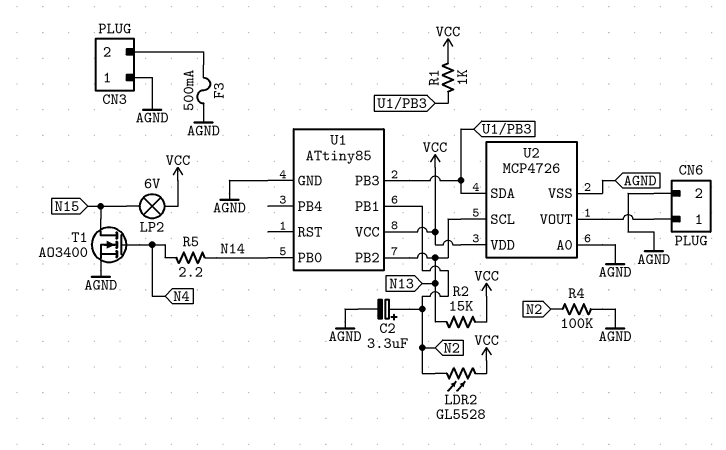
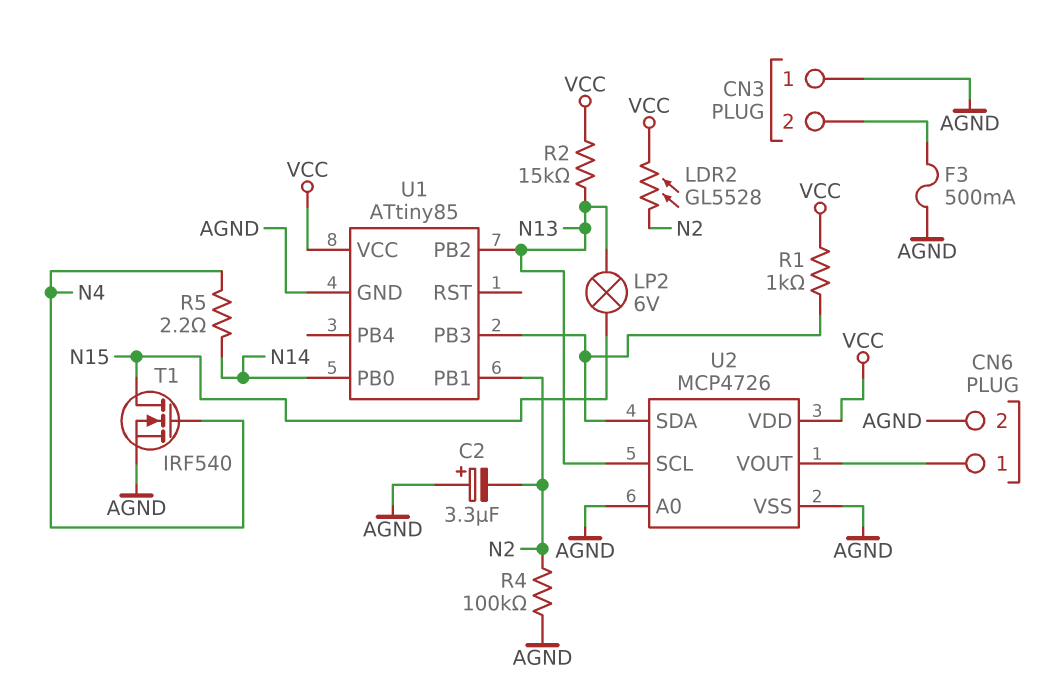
C2: 3.3uF (plus N2, minus AGND) -> 3.3uF (plus AGND, minus N2)
LP2: lamp 6V (N15, VCC) -> lamp 6V (N13, N15)
T1: NMOS AO3400 (G N4, D N15, S AGND) -> NMOS IRF540 (G N4, D N15, S AGND)

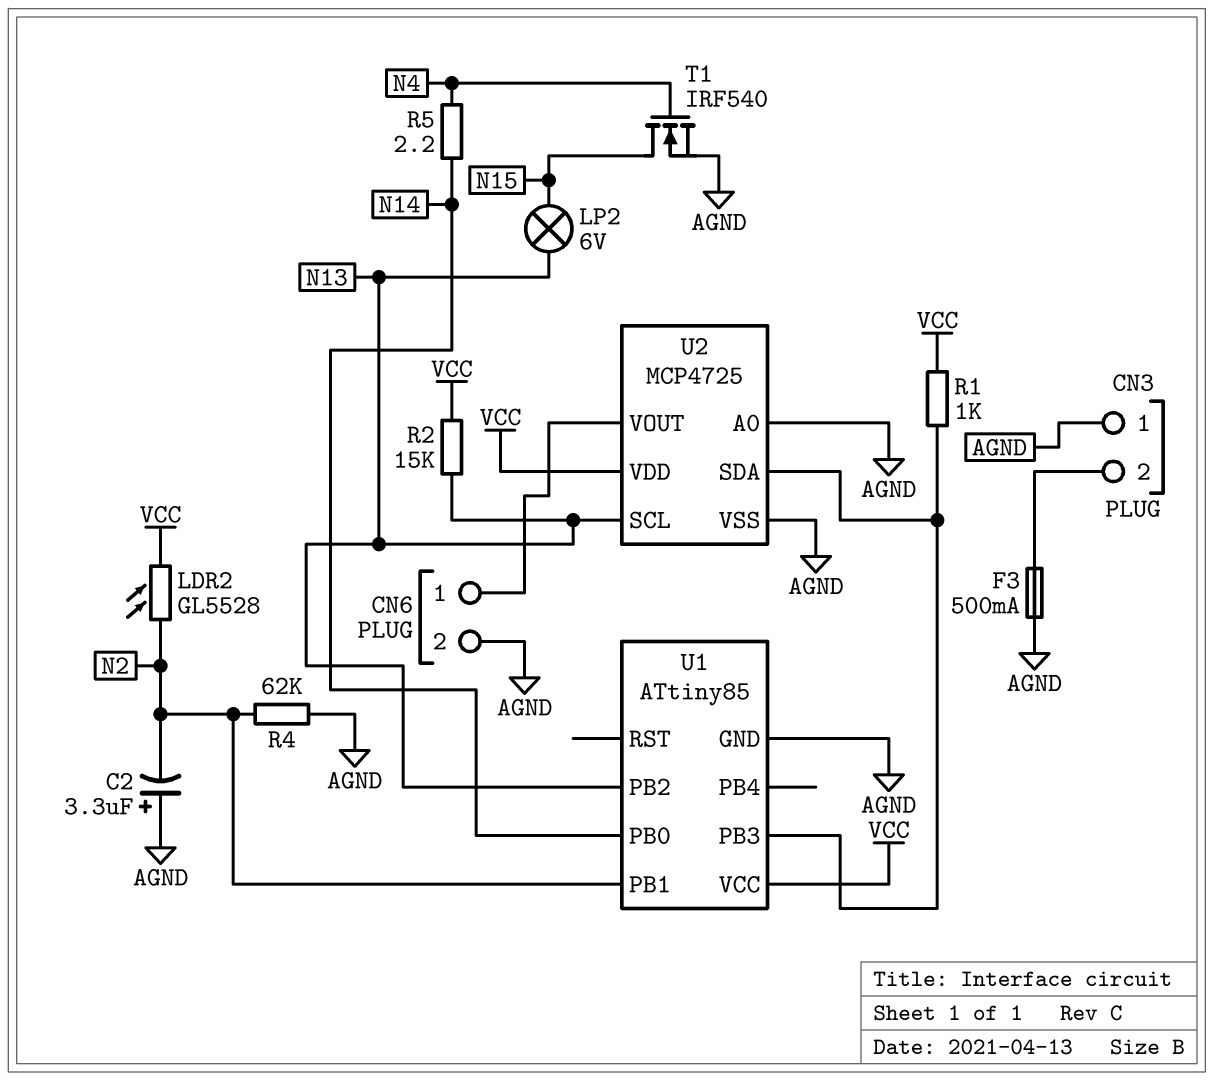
R4: 100k (AGND, N2) -> 62k (AGND, N2)
U2: MCP4726 -> MCP4725

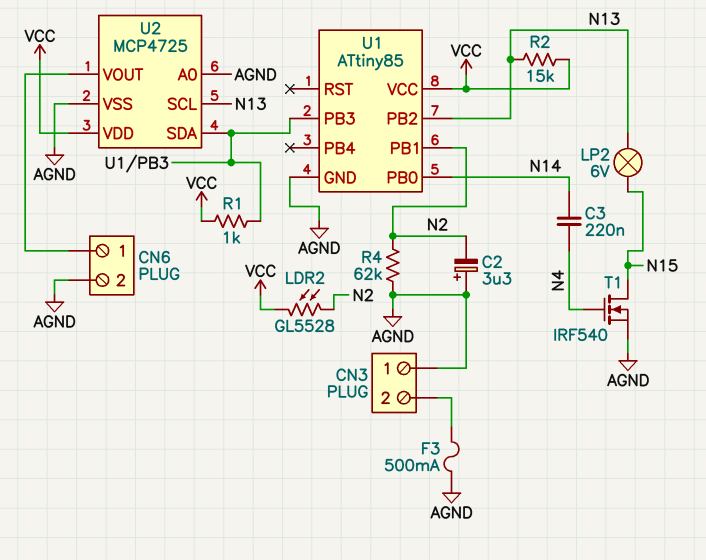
C3: none -> 220nF (N4, N14)
R5: 2.2 (N4, N14) -> none

